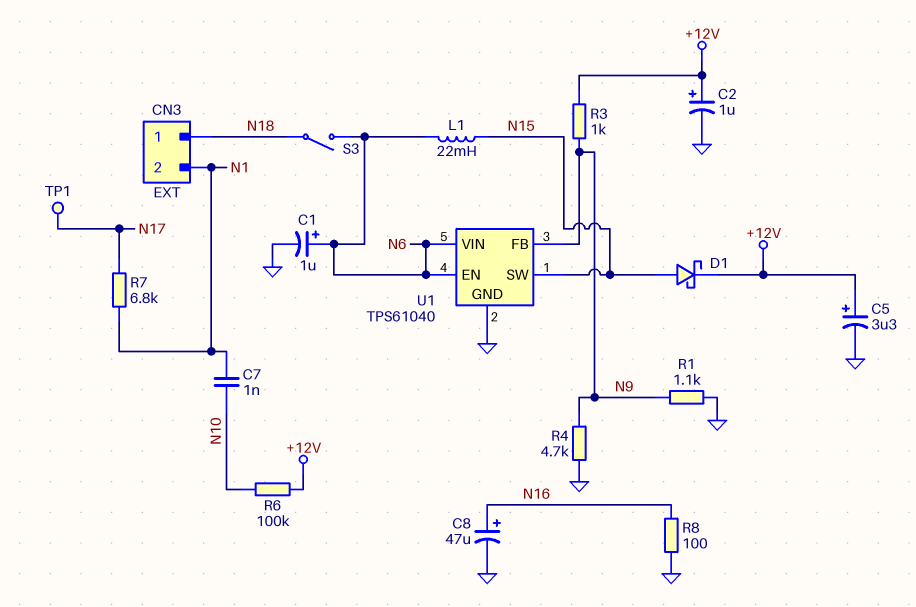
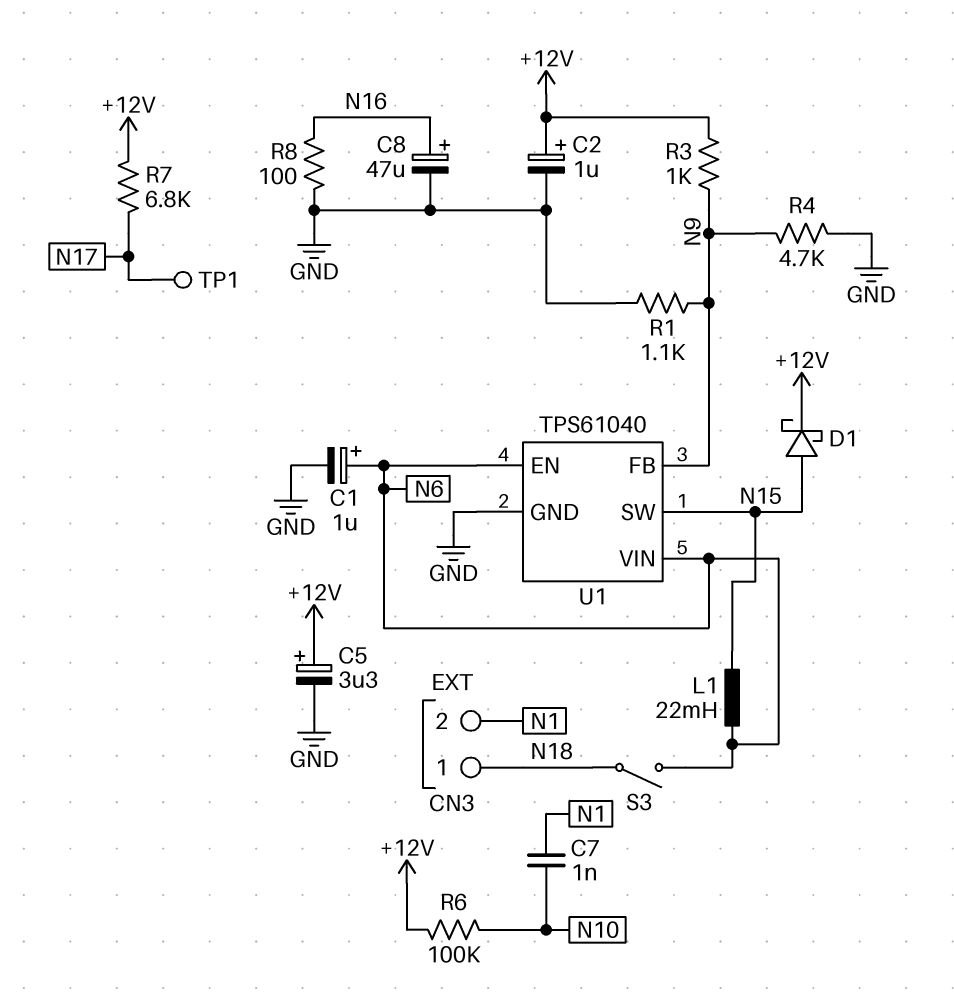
R7: 6.8k (N1, N17) -> 6.8k (+12V, N17)

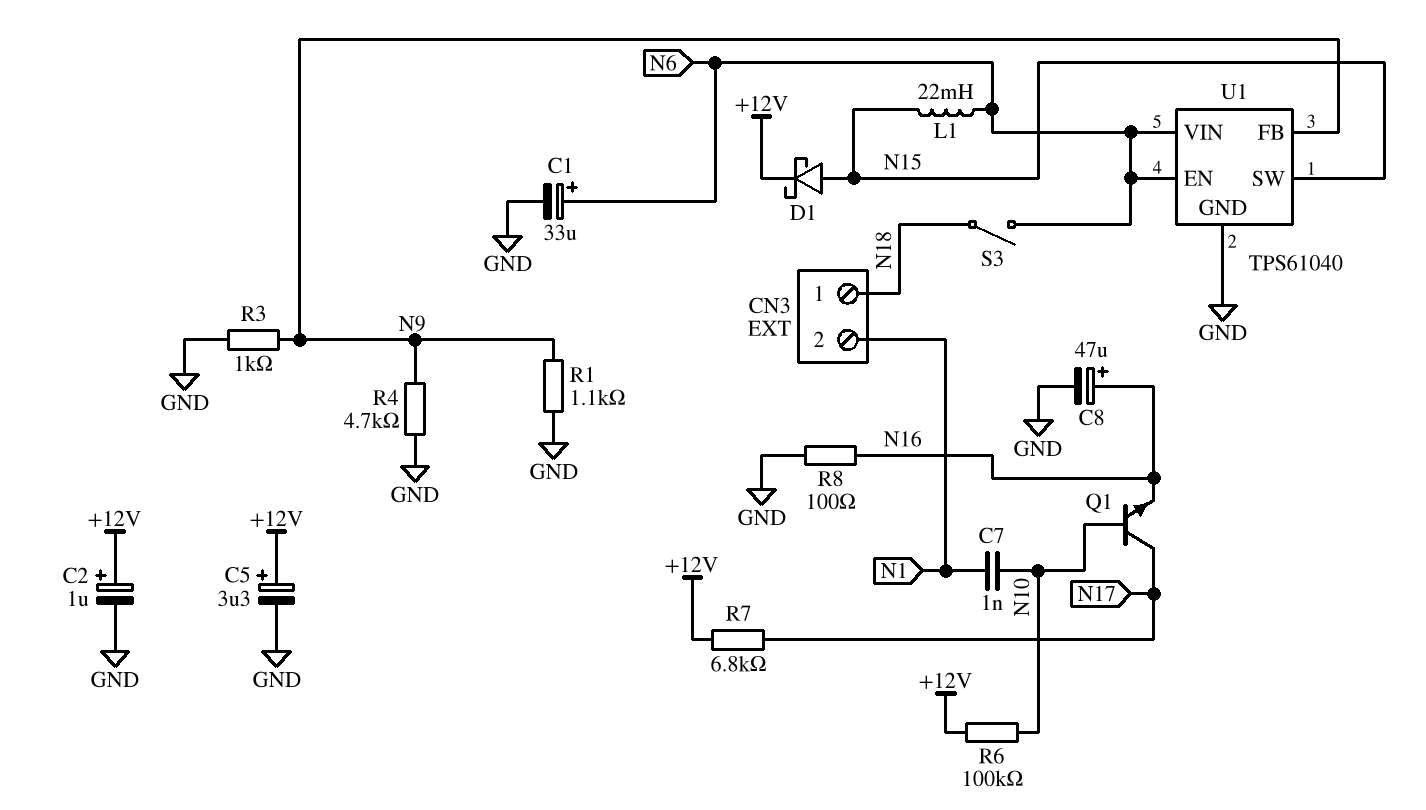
C1: 1uF (plus N6, minus GND) -> 33uF (plus N6, minus GND)
Q1: none -> NPN (B N10, C N17, E N16)
R3: 1k (+12V, N9) -> 1k (GND, N9)
TP1: test point (N17) -> none

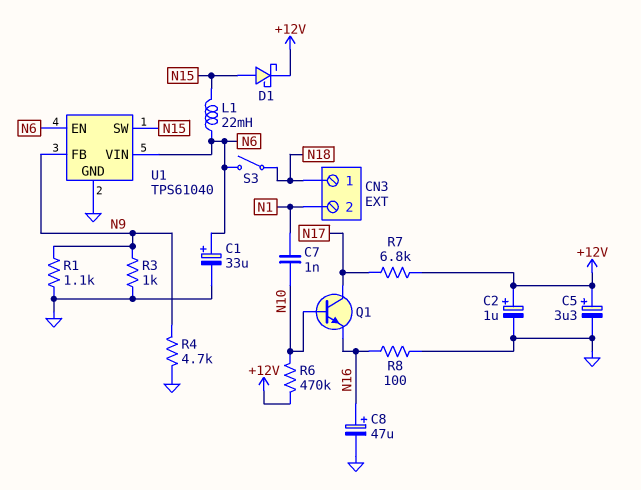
R6: 100k (+12V, N10) -> 470k (+12V, N10)

